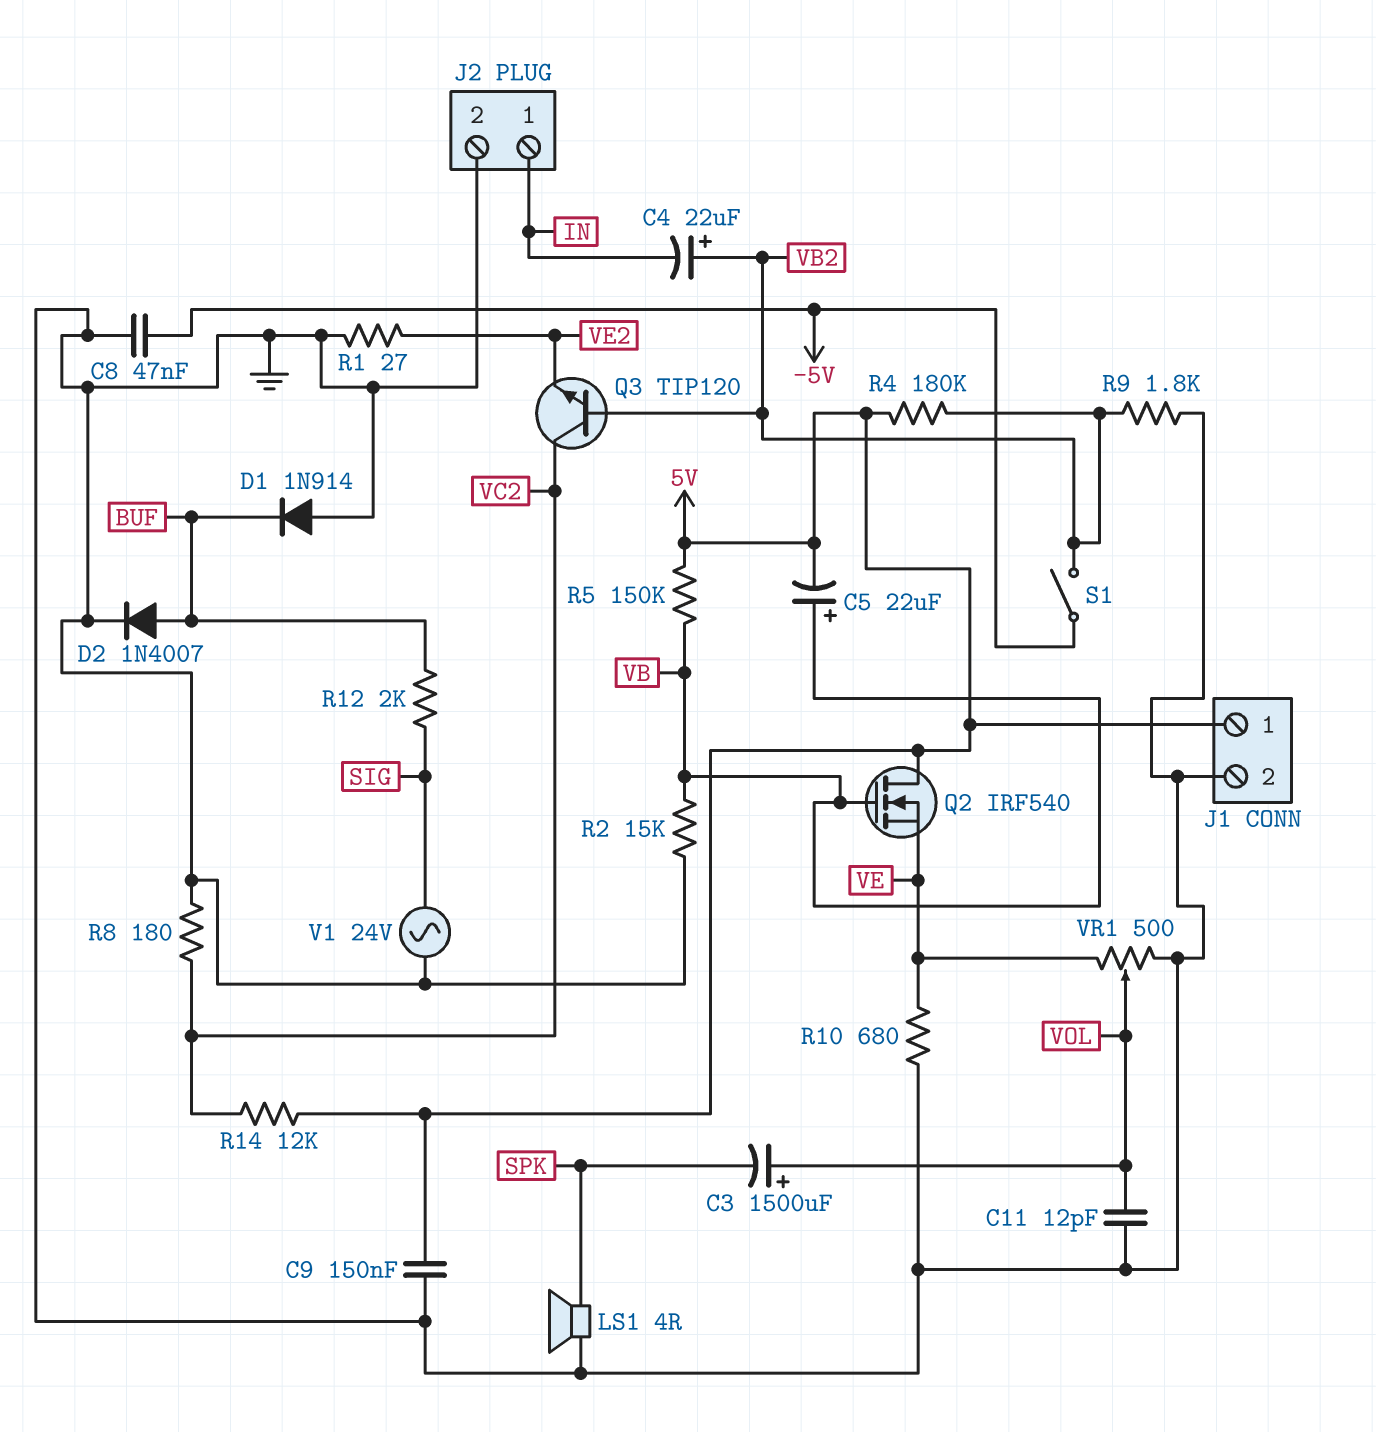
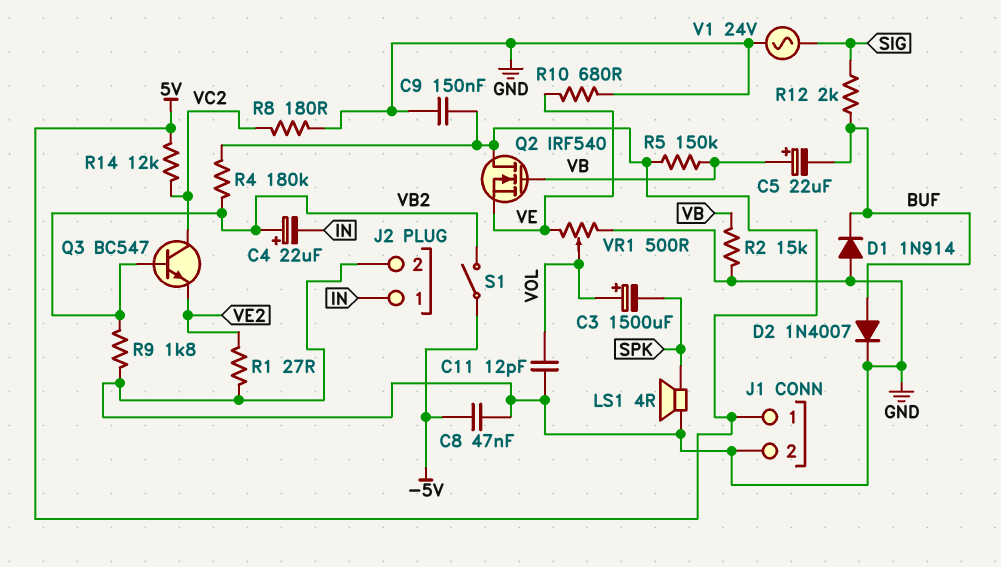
C5: 22uF (plus VB, minus 5V) -> 22uF (plus VB, minus BUF)
Q3: NPN TIP120 (B VB2, C VC2, E VE2) -> NPN BC547 (B VB2, C VC2, E VE2)

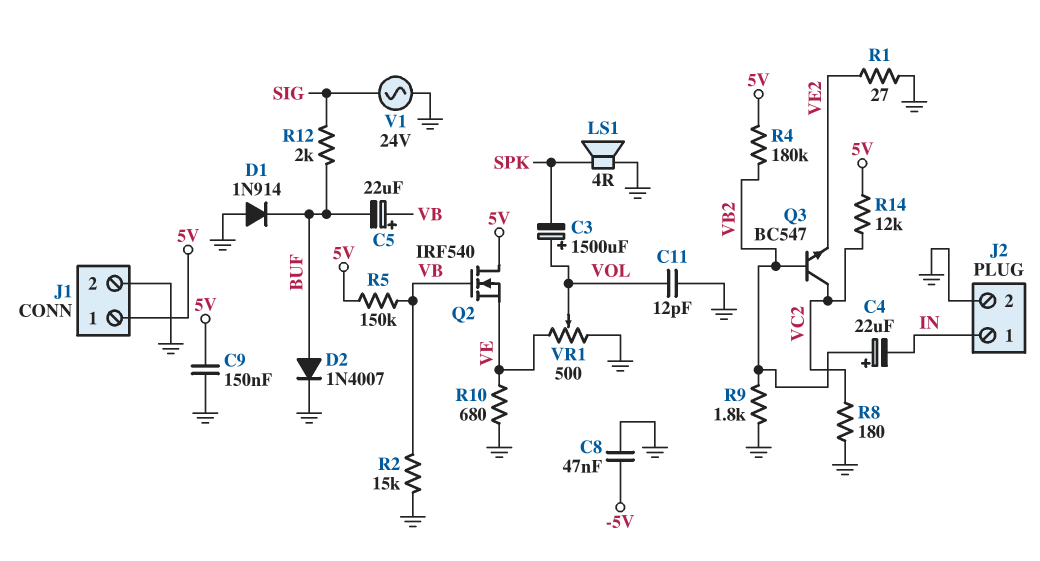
S1: switch (-5V, VB2) -> none

